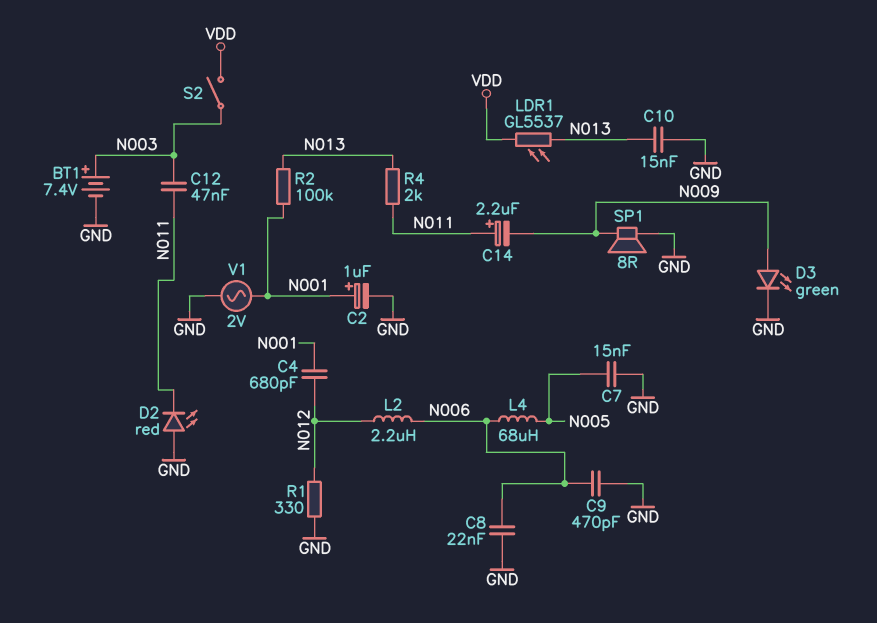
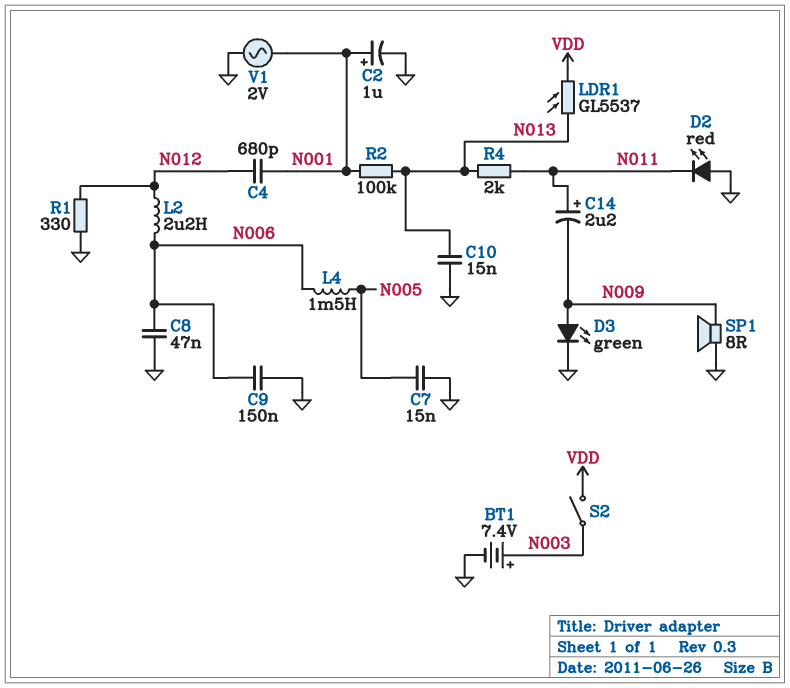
C8: 22nF (GND, N006) -> 47nF (GND, N006)
C9: 470pF (GND, N006) -> 150nF (GND, N006)
C12: 47nF (N003, N011) -> none
L4: 68uH (N005, N006) -> 1.5mH (N005, N006)

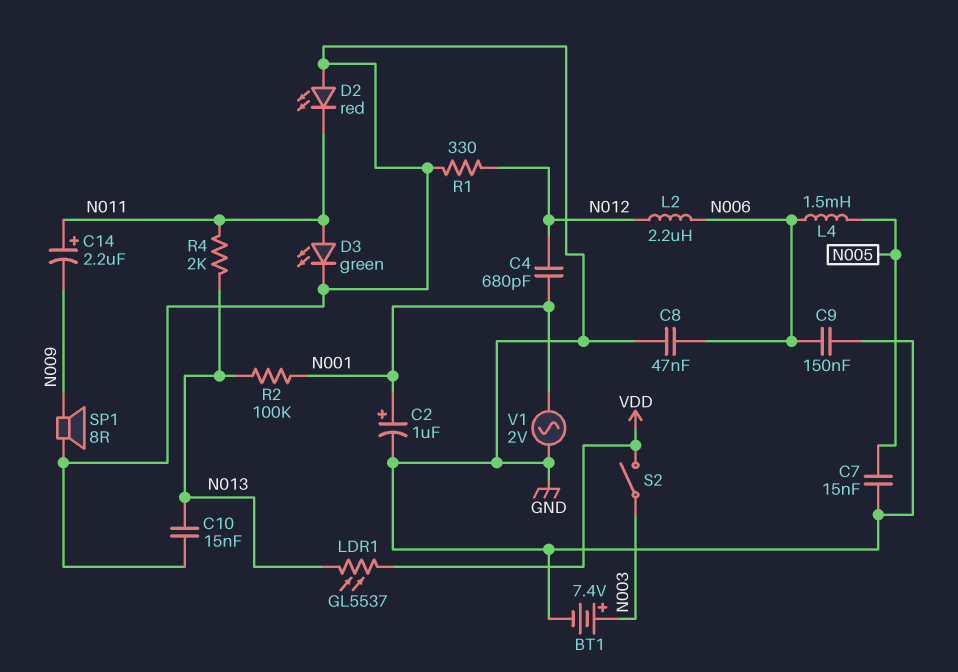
D3: LED green (A N009, K GND) -> LED green (A N011, K GND)

